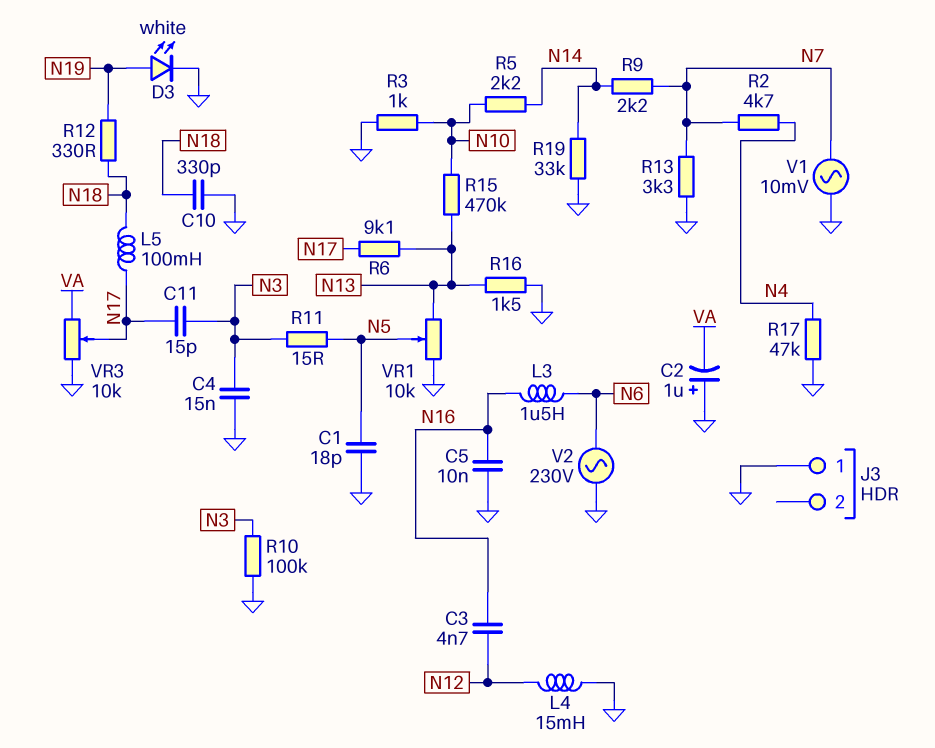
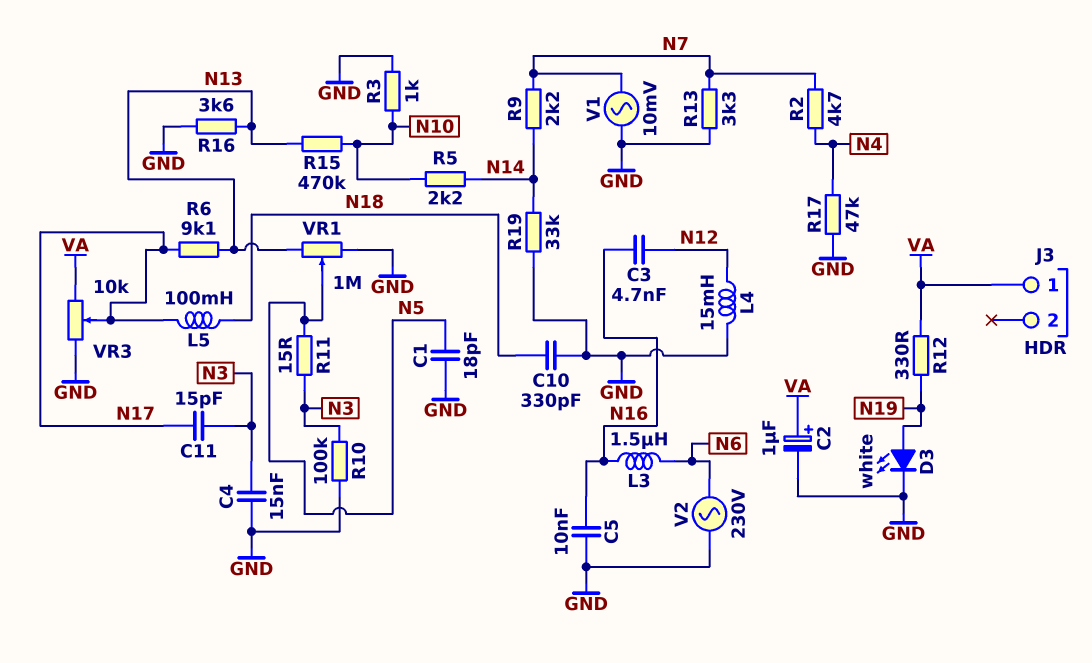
C2: 1uF (plus GND, minus VA) -> 1uF (plus VA, minus GND)
J3 pin 1: GND -> VA
R12: 330 (N18, N19) -> 330 (N19, VA)
R16: 1.5k (GND, N13) -> 3.6k (GND, N13)
VR1: 10k (GND, N13, wiper N5) -> 1M (GND, N13, wiper N5)

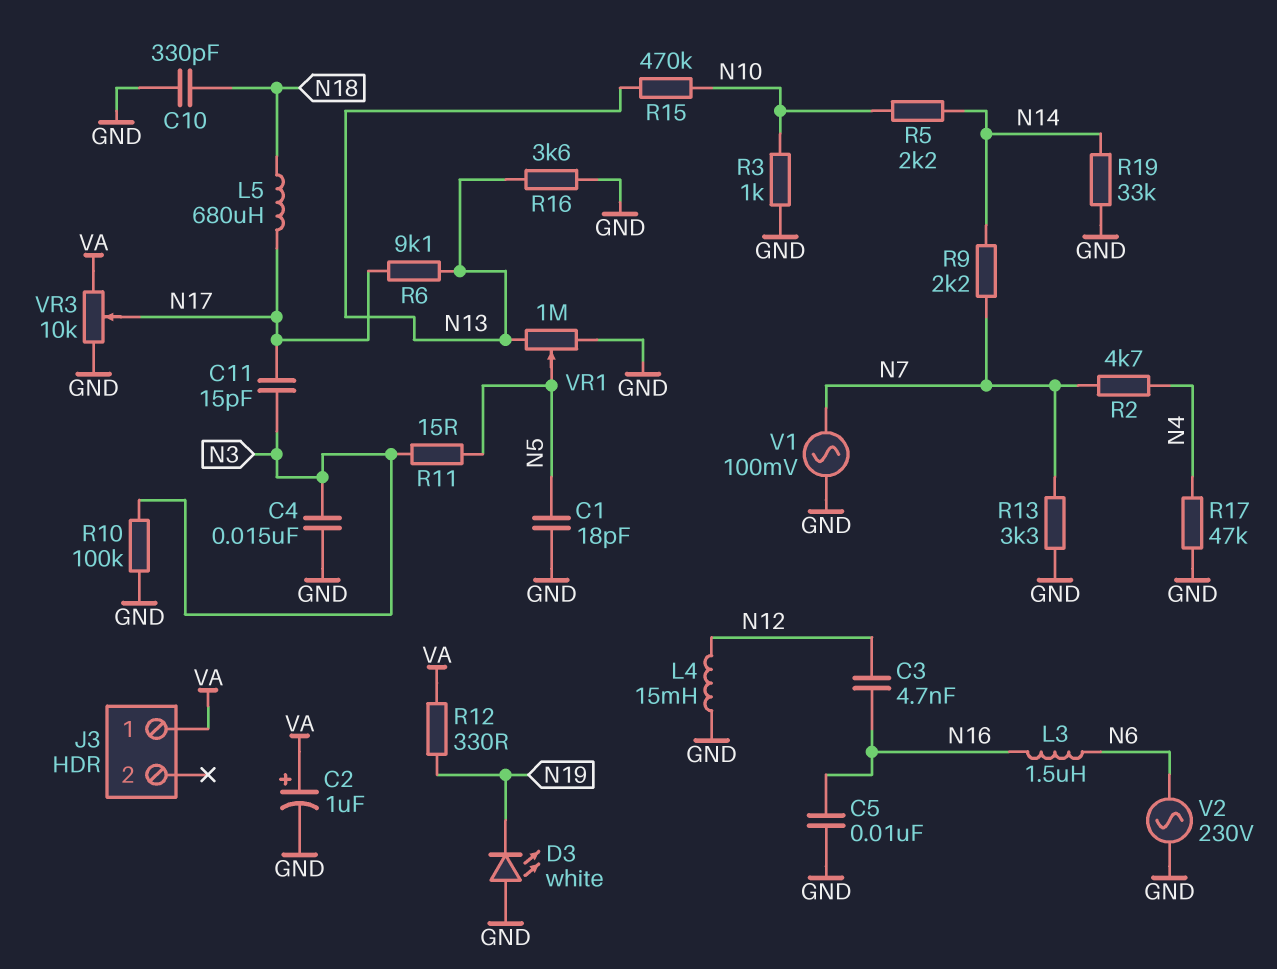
D3: LED white (A N19, K GND) -> LED white (A GND, K N19)
L5: 100mH (N17, N18) -> 680uH (N17, N18)
V1: AC 10mV (GND, N7) -> AC 100mV (GND, N7)

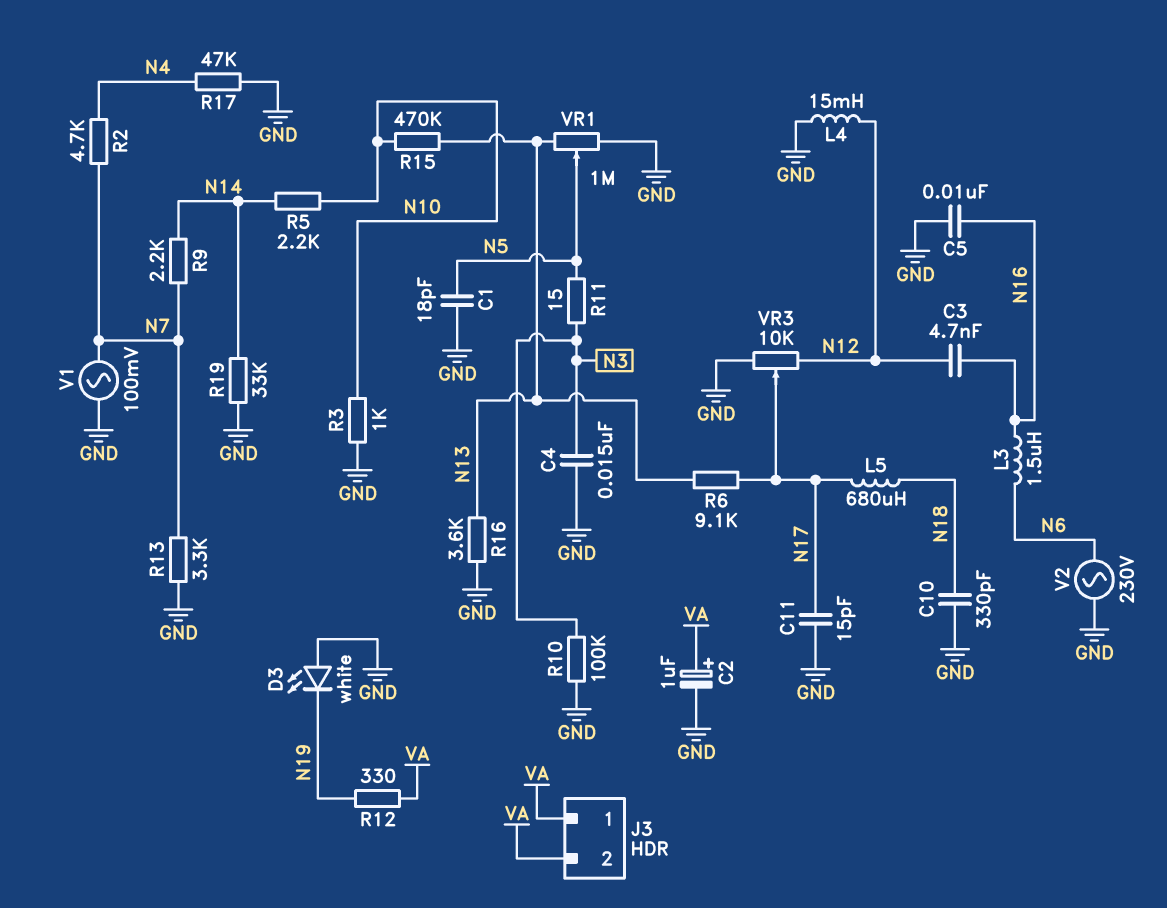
C11: 15pF (N3, N17) -> 15pF (GND, N17)
J3 pin 2: none -> VA
VR3: 10k (GND, VA, wiper N17) -> 10k (GND, N12, wiper N17)

